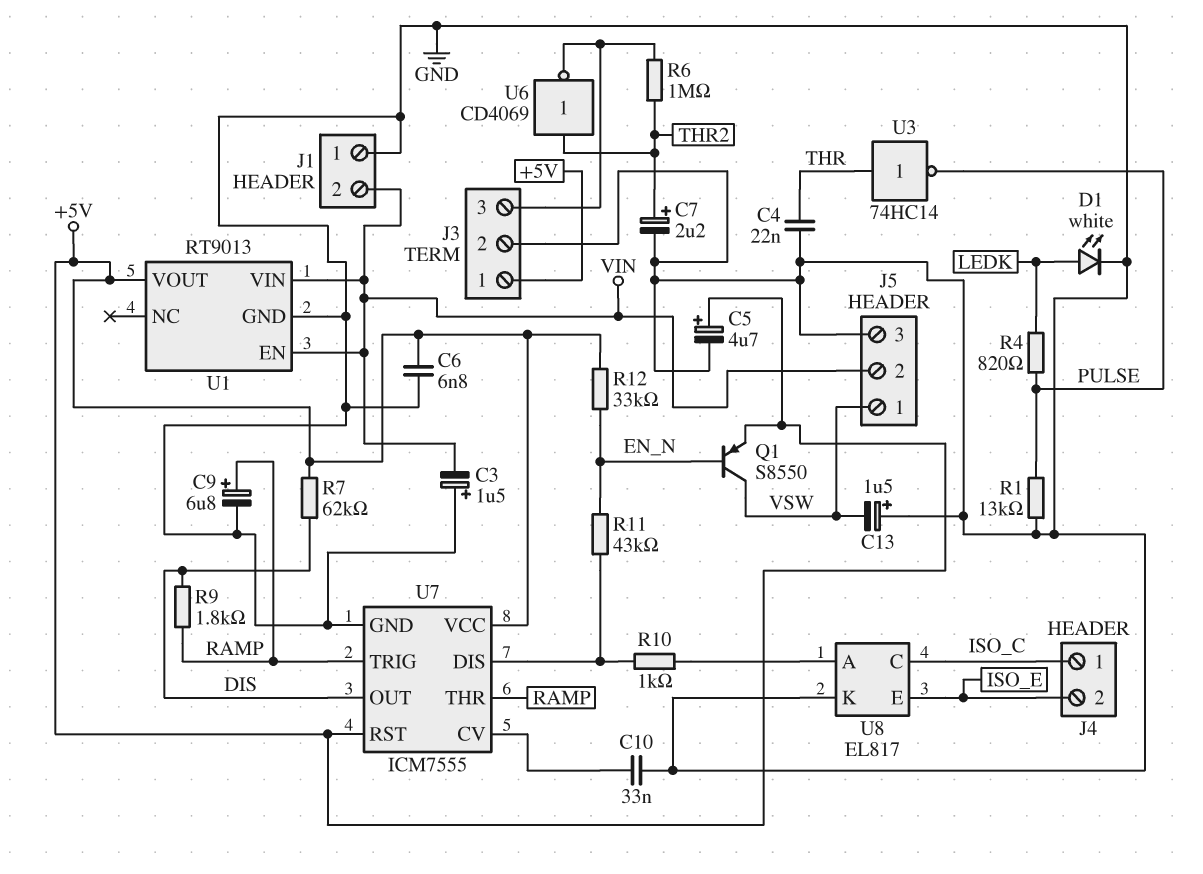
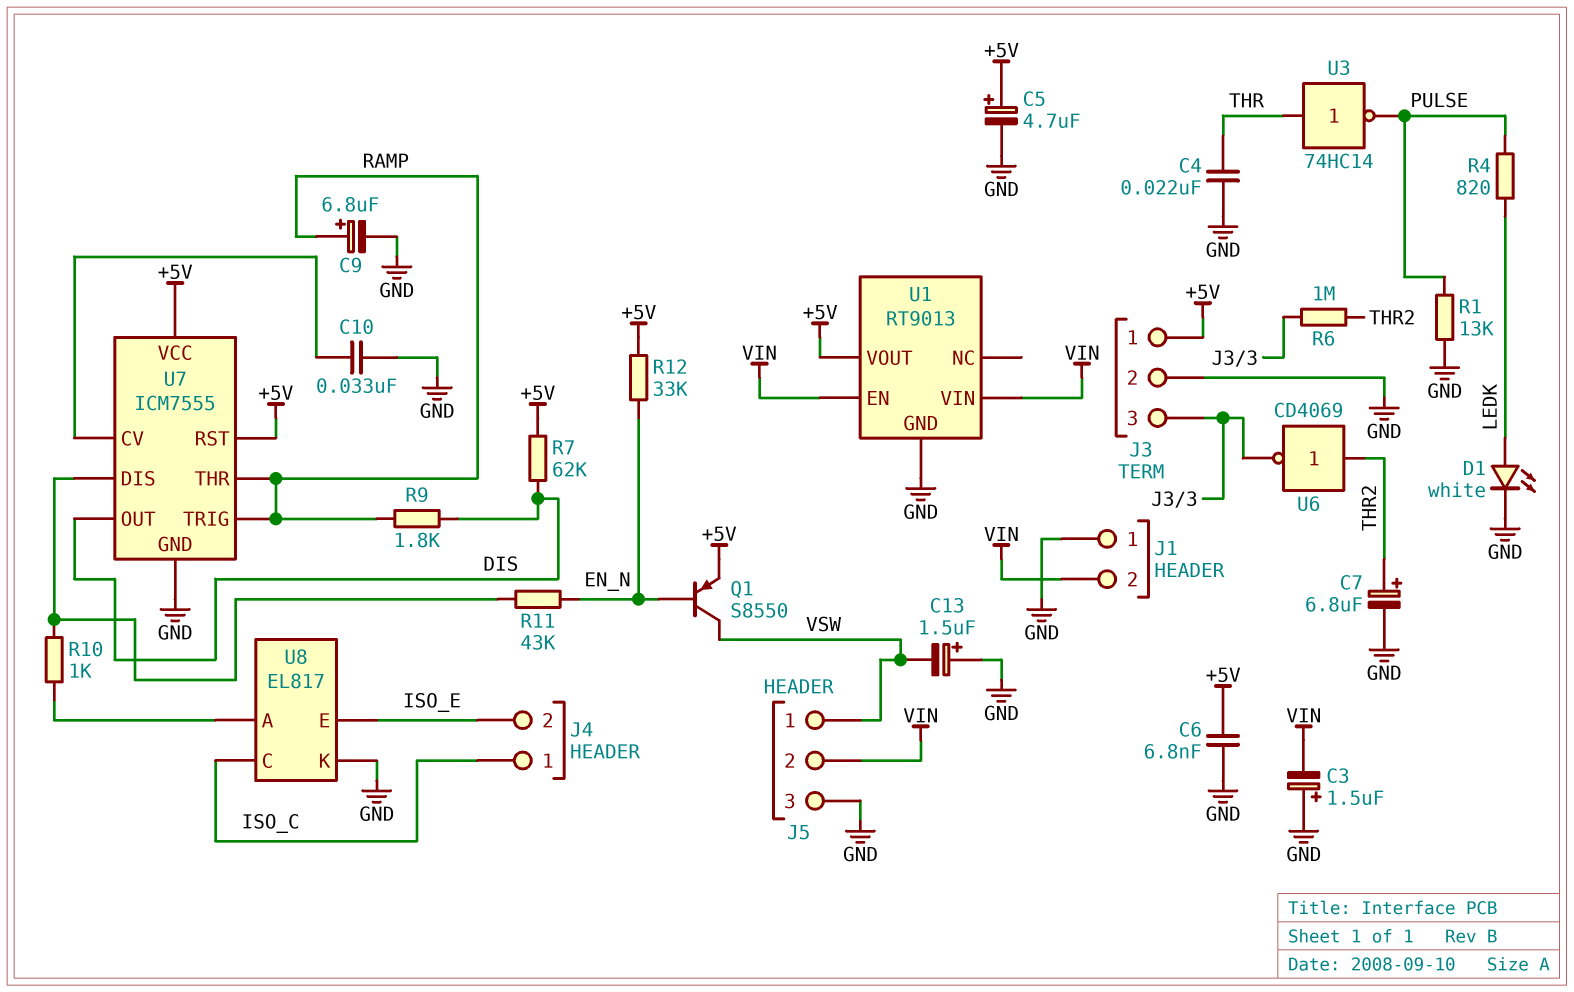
C7: 2.2uF (plus THR2, minus GND) -> 6.8uF (plus THR2, minus GND)

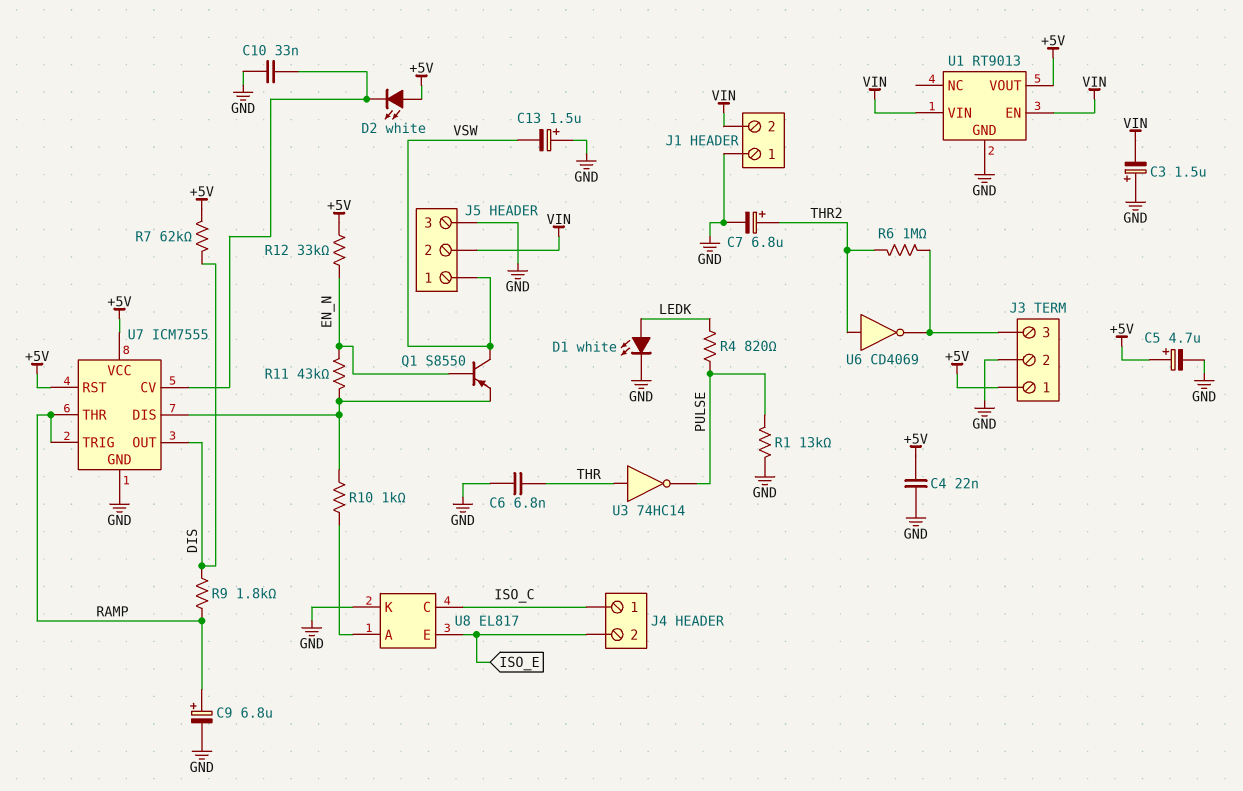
C4: 22nF (GND, THR) -> 22nF (+5V, GND)
C6: 6.8nF (+5V, GND) -> 6.8nF (GND, THR)
D2: none -> LED white (A +5V, K U7/CV)
Q1: PNP S8550 (B EN_N, C VSW, E +5V) -> PNP S8550 (B EN_N, C VSW, E U7/DIS)

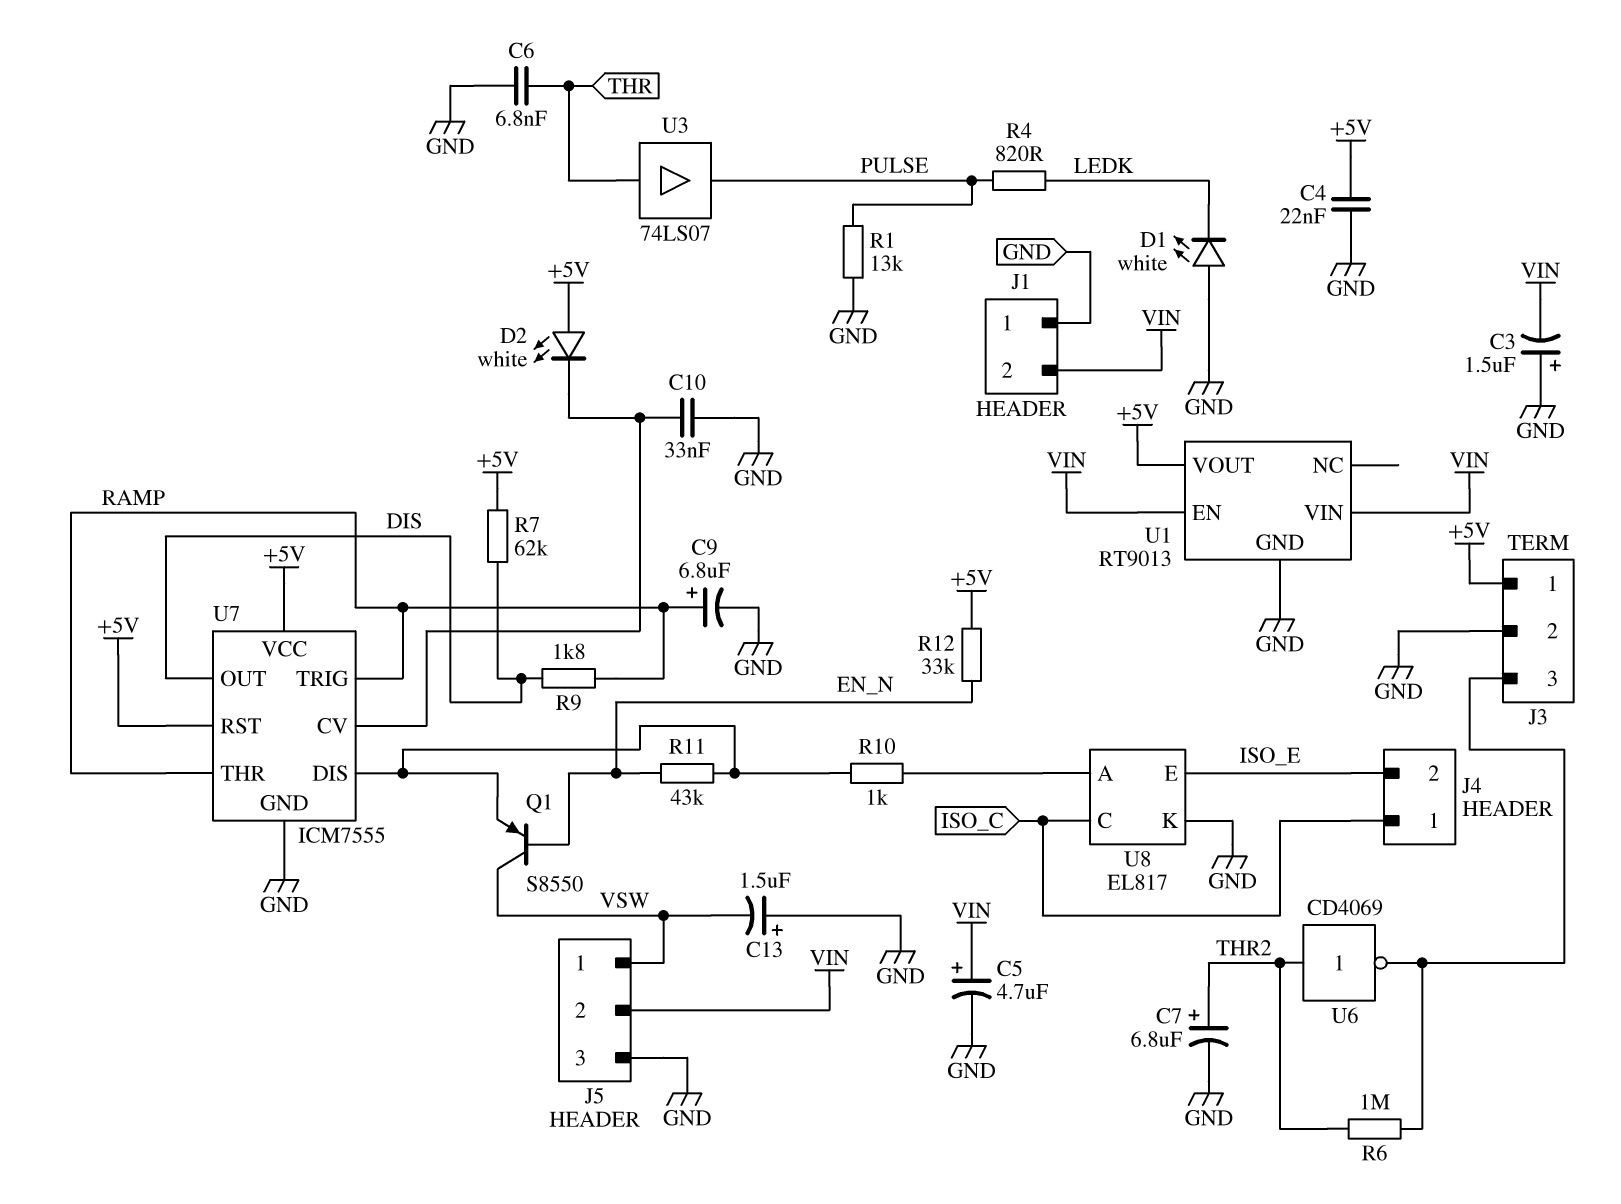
C5: 4.7uF (plus +5V, minus GND) -> 4.7uF (plus VIN, minus GND)
D1: LED white (A LEDK, K GND) -> LED white (A GND, K LEDK)
U3: NOT 74HC14 (in THR, out PULSE) -> buffer 74LS07 (in THR, out PULSE)

